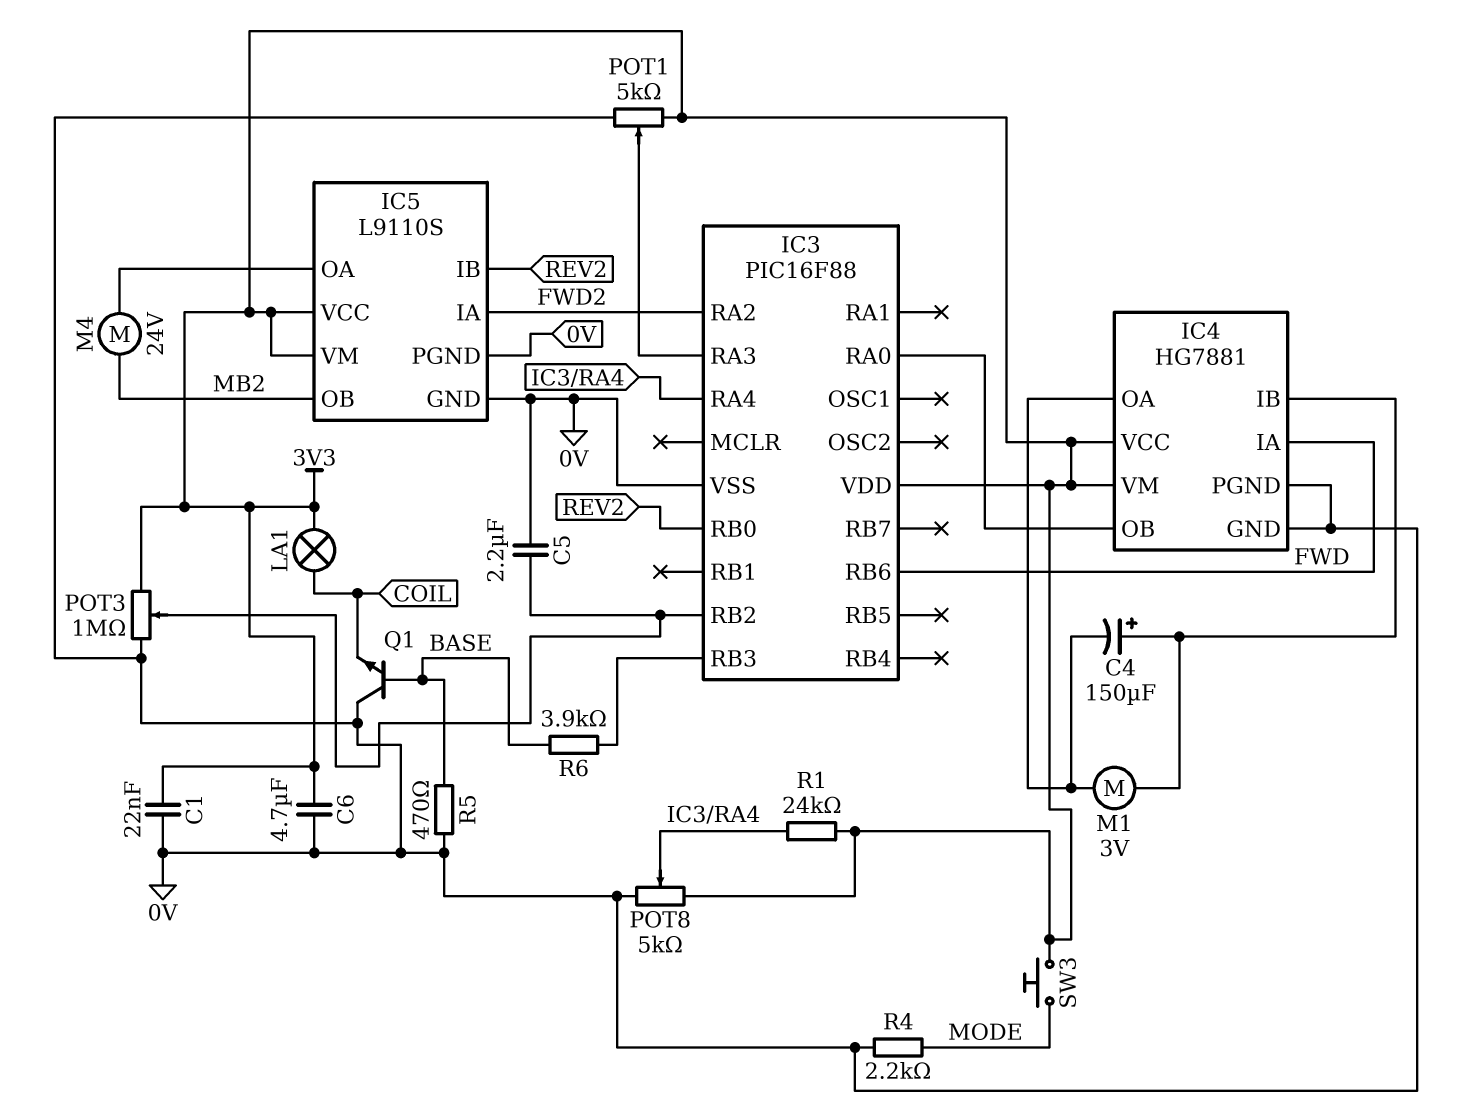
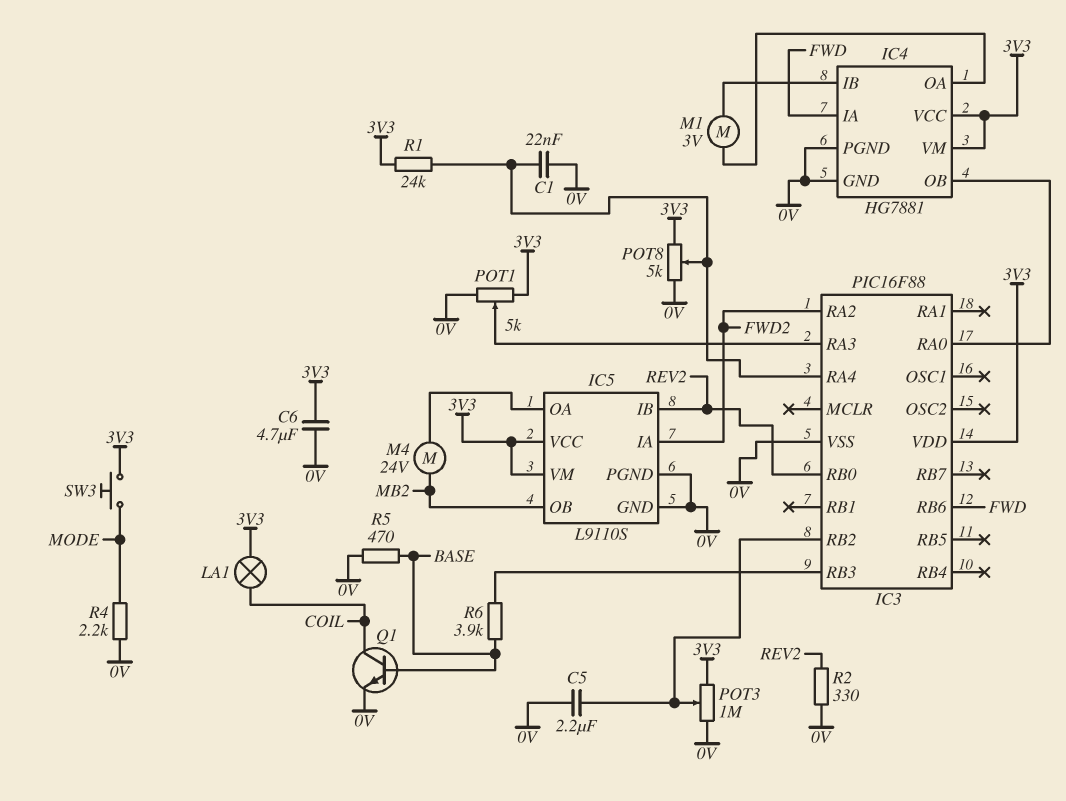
C1: 22nF (0V, 3V3) -> 22nF (0V, IC3/RA4)
C4: 150uF (plus IC4/IB, minus IC4/OA) -> none
Q1: NPN (B BASE, C 0V, E COIL) -> NPN (B BASE, C COIL, E 0V)
R2: none -> 330 (0V, REV2)

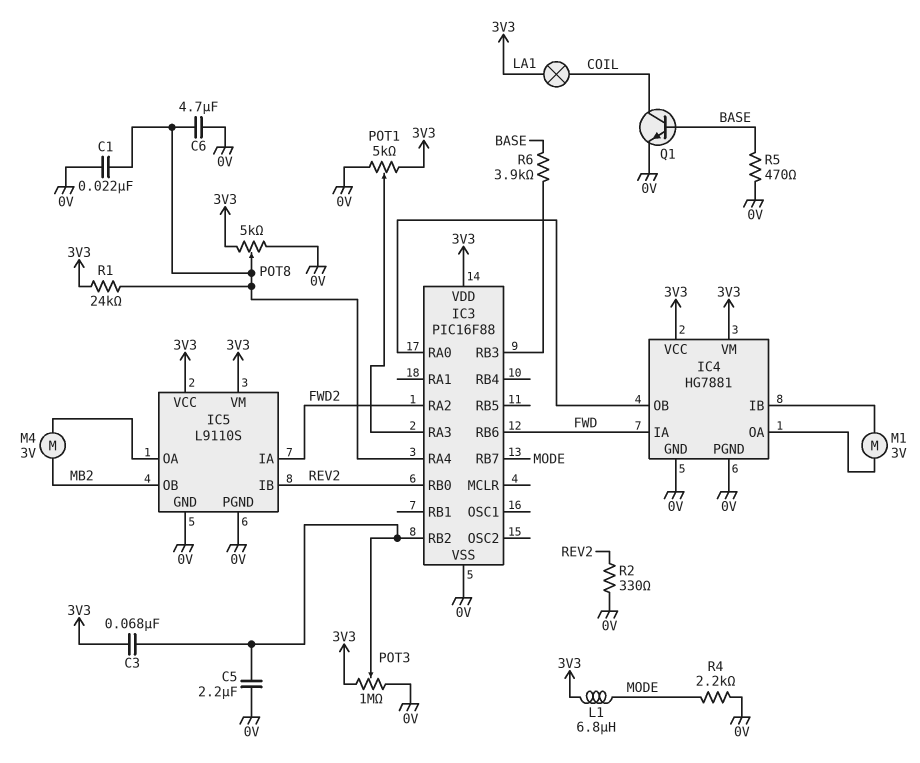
C3: none -> 68nF (3V3, IC3/RB2)
C6: 4.7uF (0V, 3V3) -> 4.7uF (0V, IC3/RA4)
IC3 pin RB7: none -> MODE
L1: none -> 6.8uH (3V3, MODE)
M4: motor 24V (IC5/OA, MB2) -> motor 3V (IC5/OA, MB2)
SW3: button (3V3, MODE) -> none

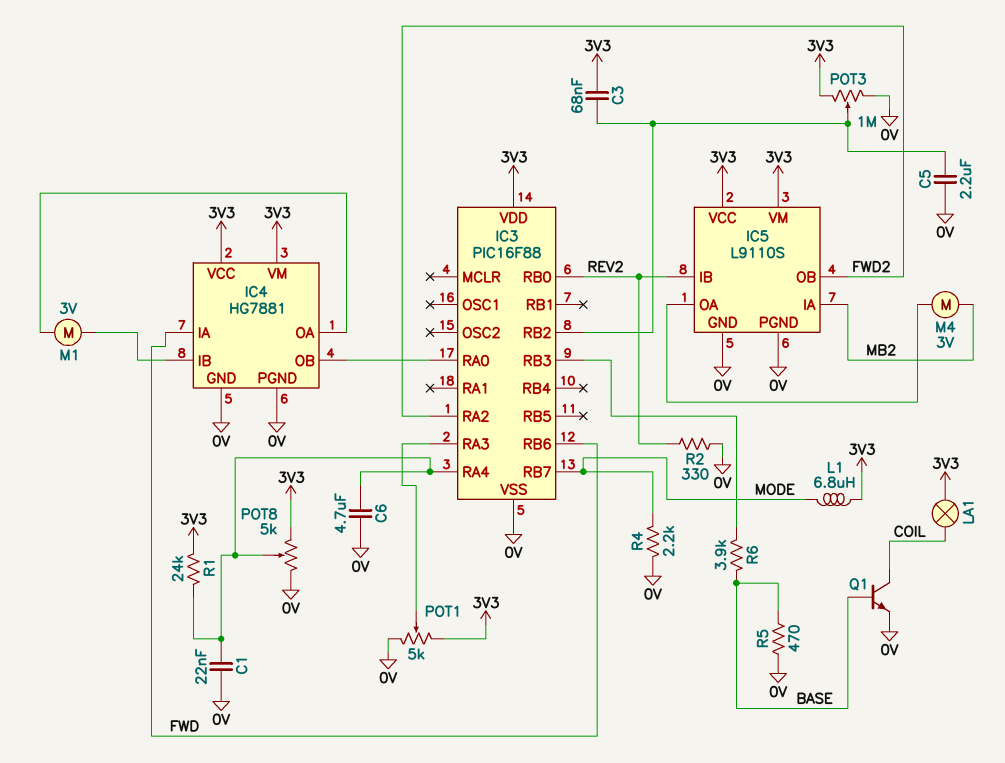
IC5 pin IA: FWD2 -> MB2
IC5 pin OB: MB2 -> FWD2

